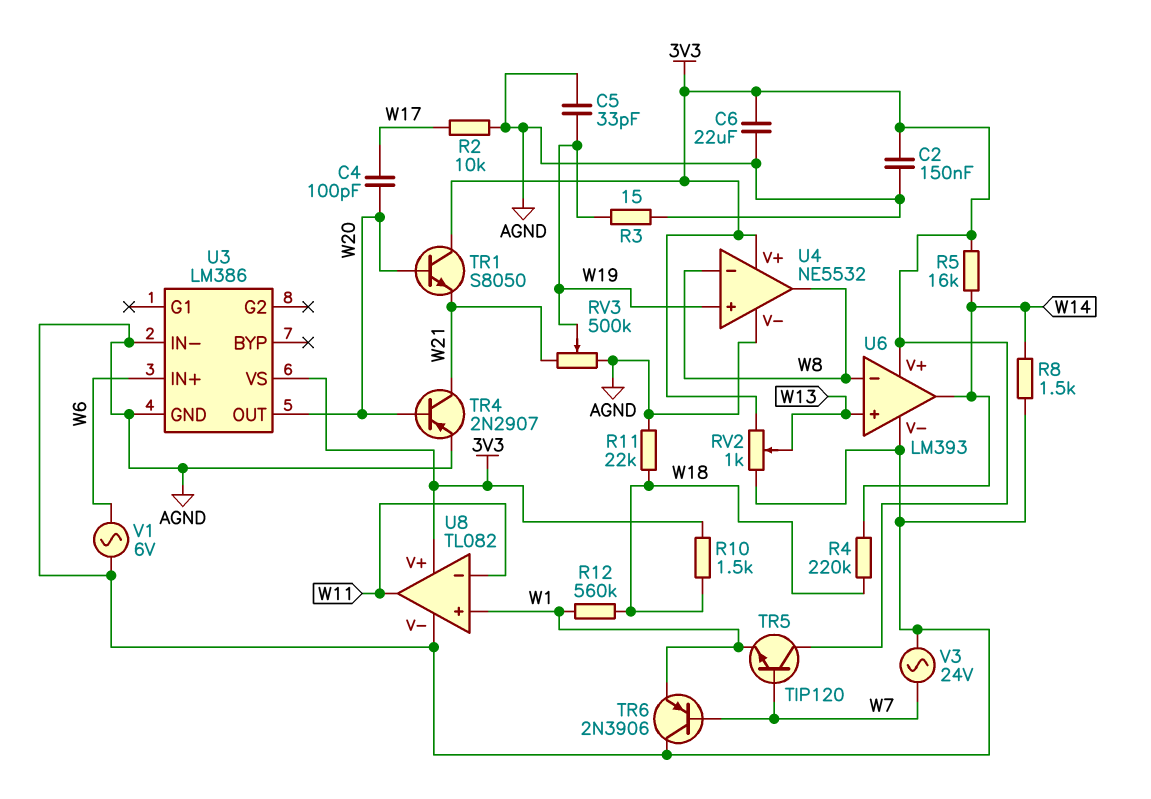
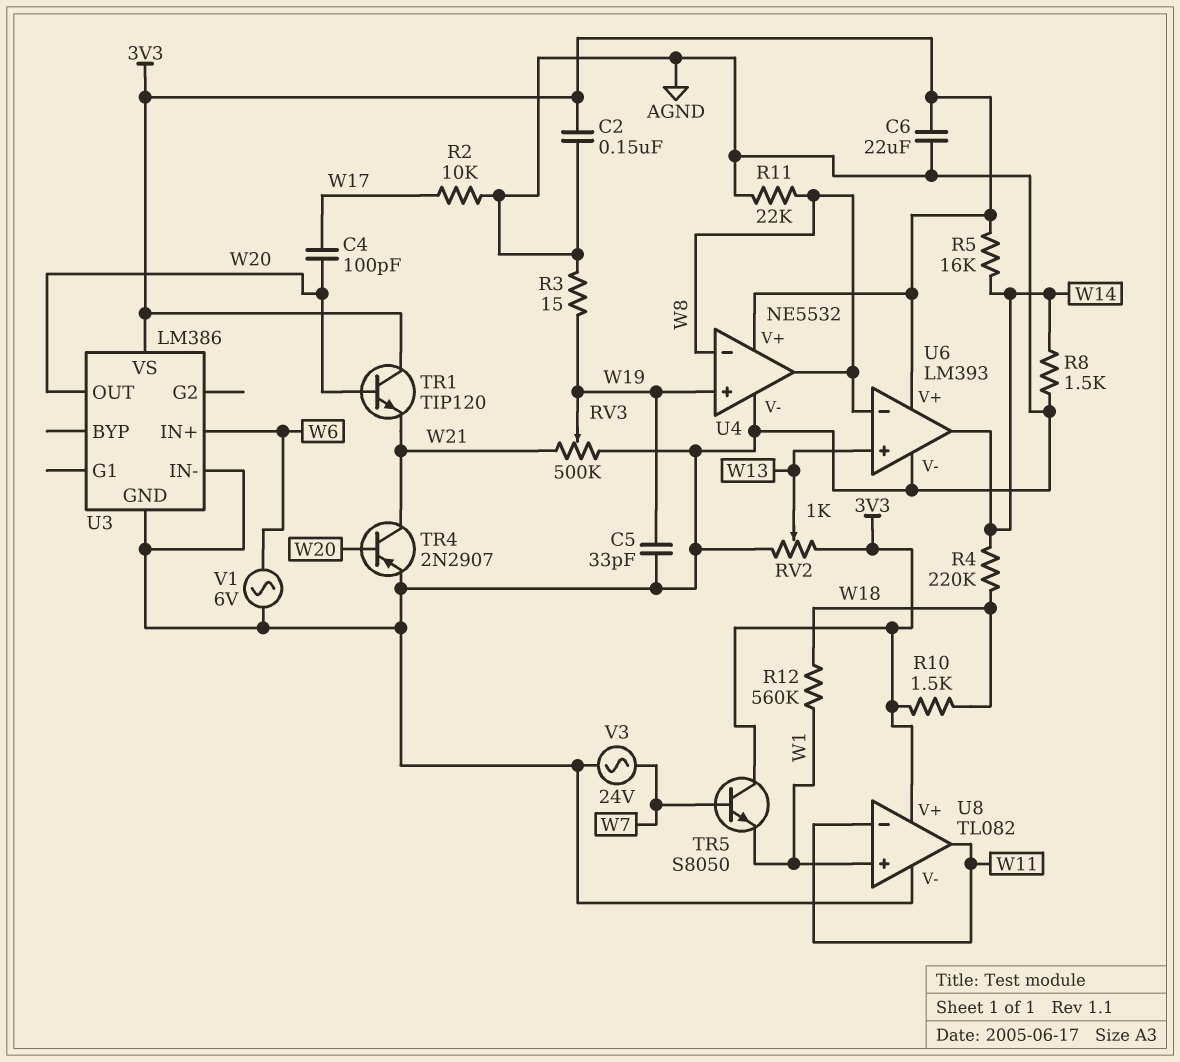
R11: 22k (AGND, W18) -> 22k (AGND, W8)
TR1: NPN S8050 (B W20, C 3V3, E W21) -> NPN TIP120 (B W20, C 3V3, E W21)
TR5: NPN TIP120 (B W7, C 3V3, E W1) -> NPN S8050 (B W7, C 3V3, E W1)
TR6: PNP 2N3906 (B W7, C AGND, E W1) -> none

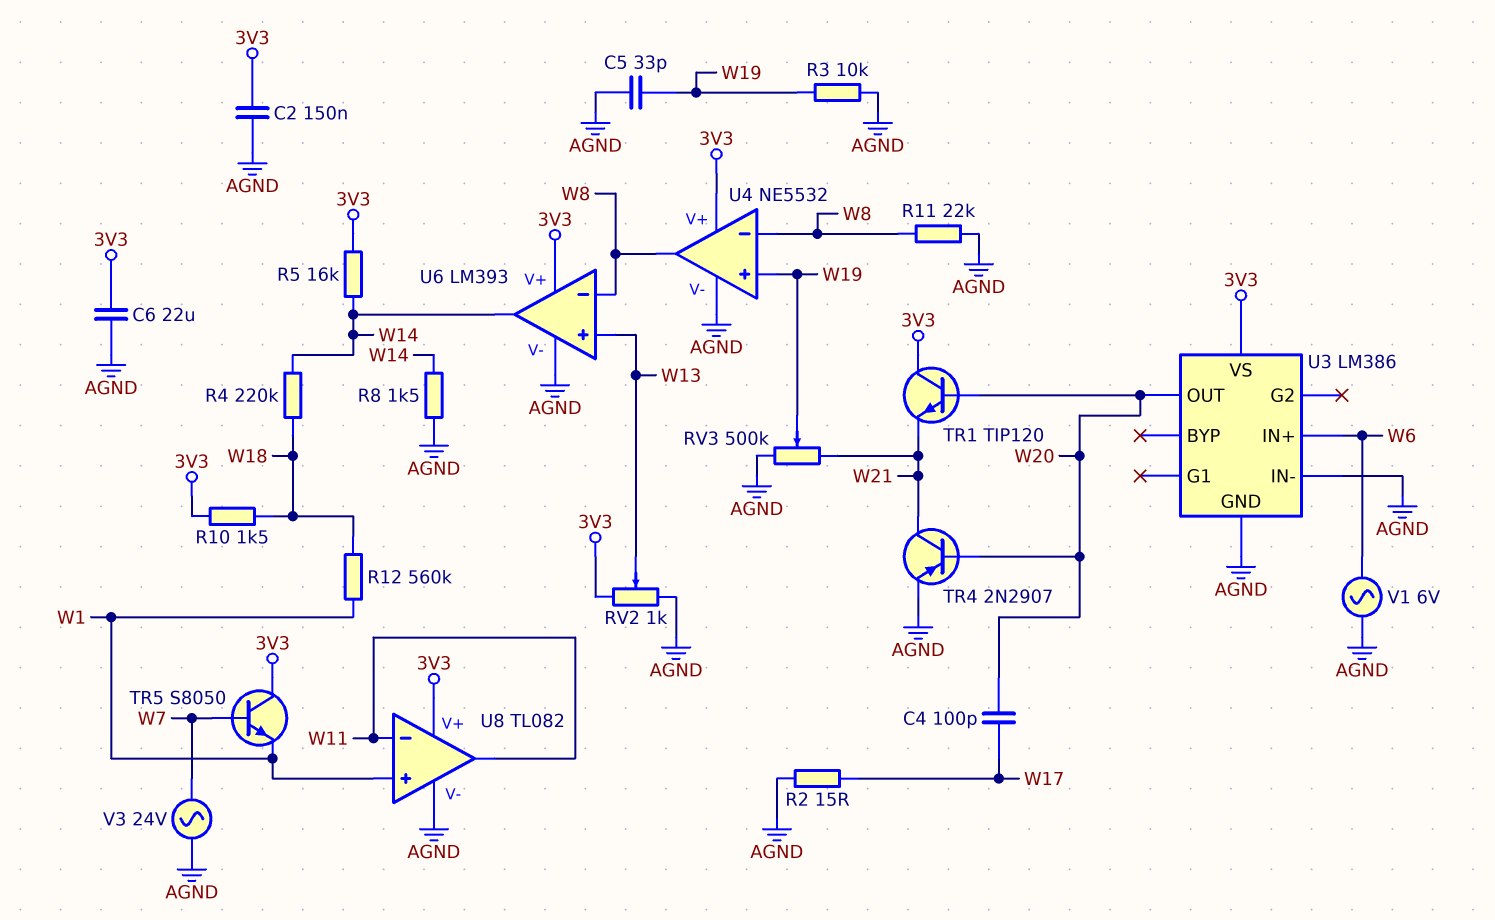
R2: 10k (AGND, W17) -> 15 (AGND, W17)
R3: 15 (AGND, W19) -> 10k (AGND, W19)

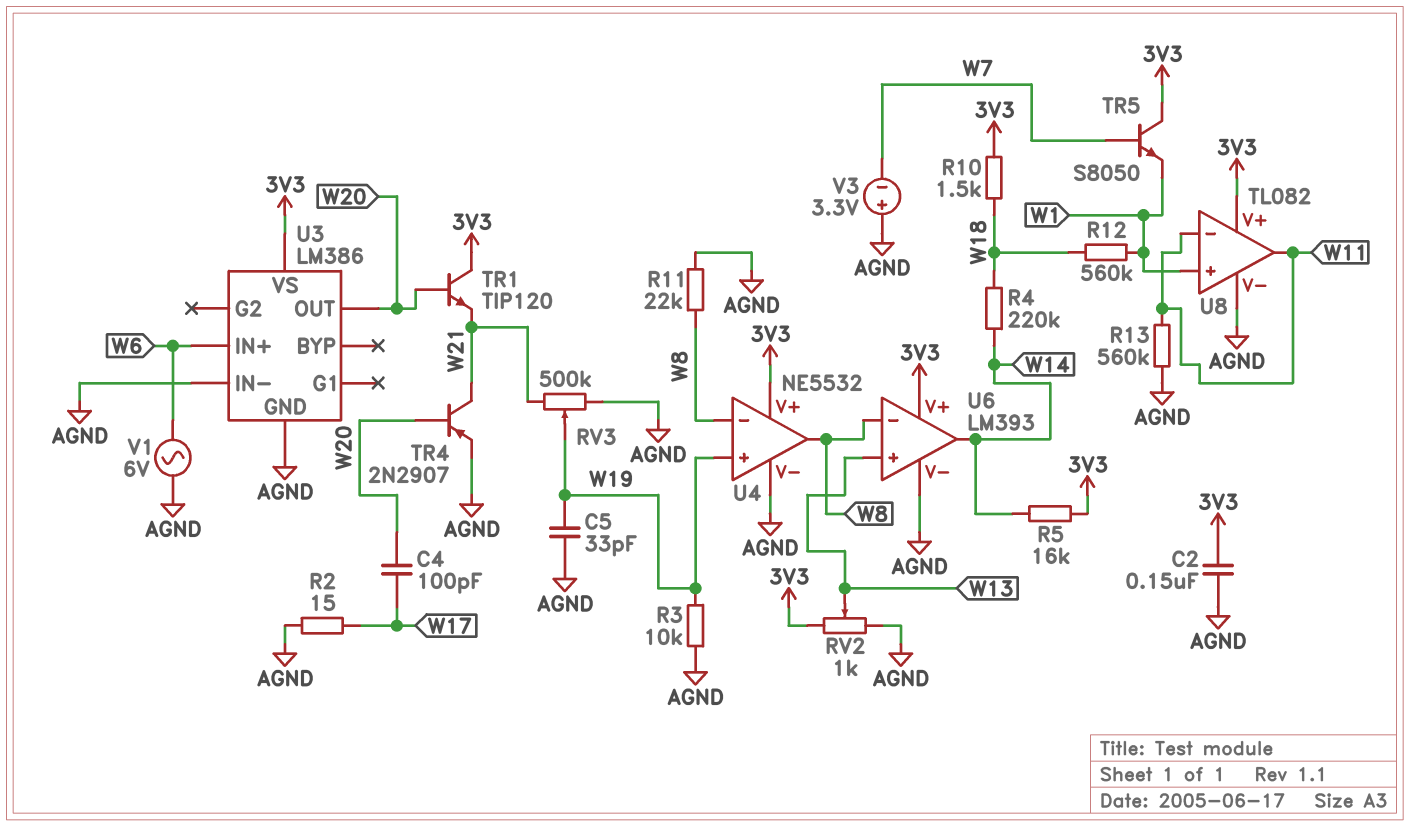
C6: 22uF (3V3, AGND) -> none
R8: 1.5k (AGND, W14) -> none
R13: none -> 560k (AGND, W11)
V3: AC 24V (AGND, W7) -> 3.3V (plus AGND, minus W7)

